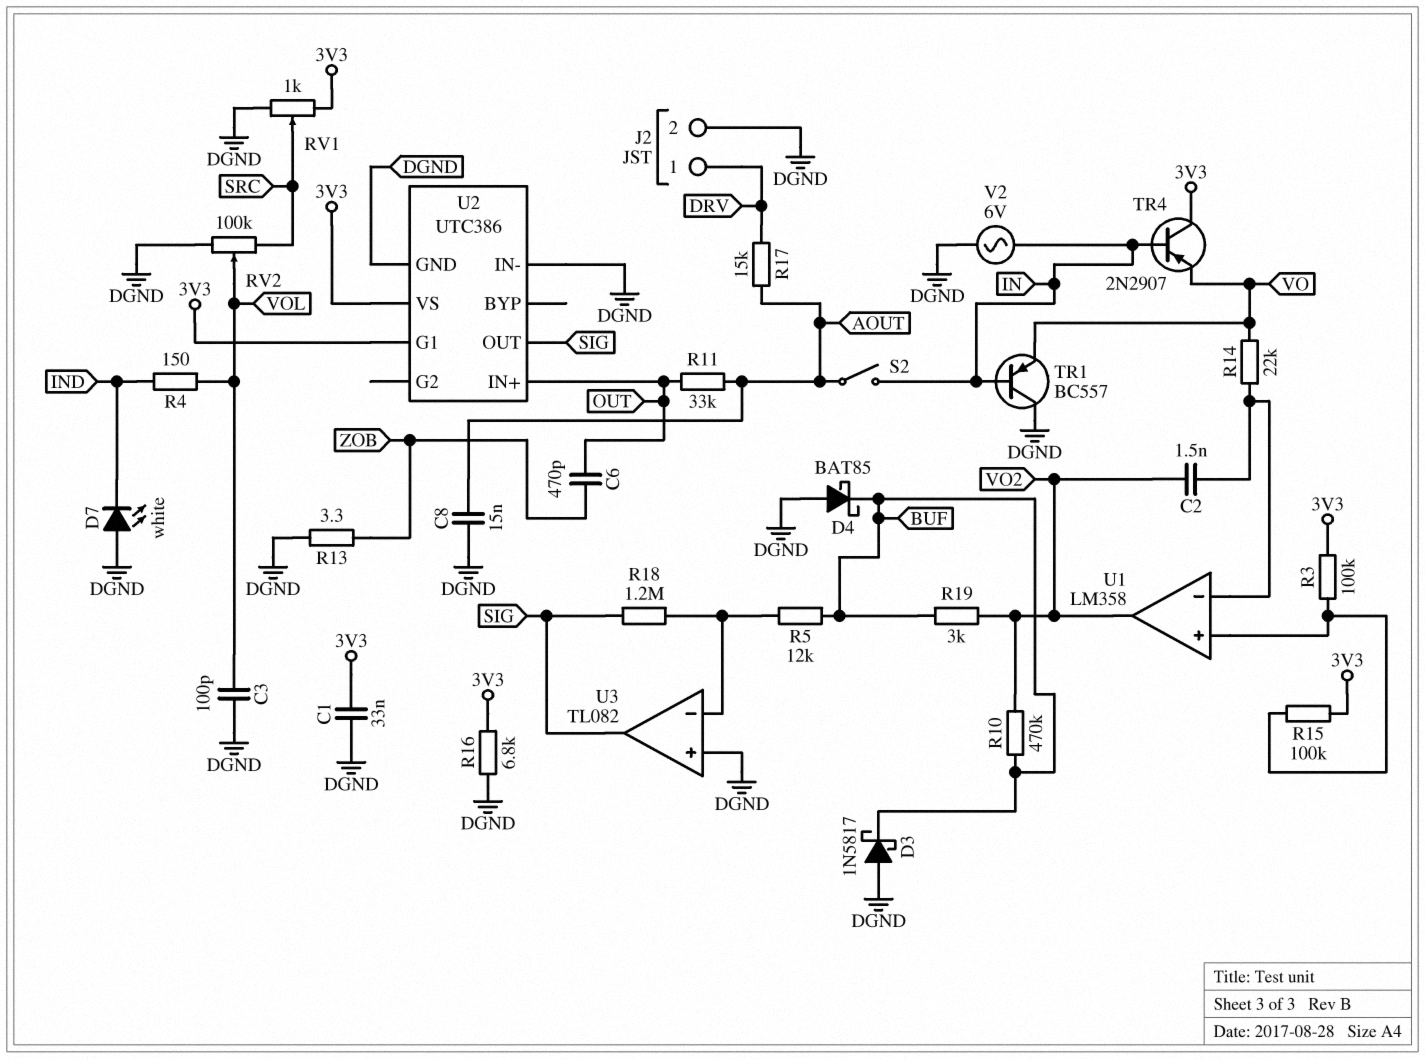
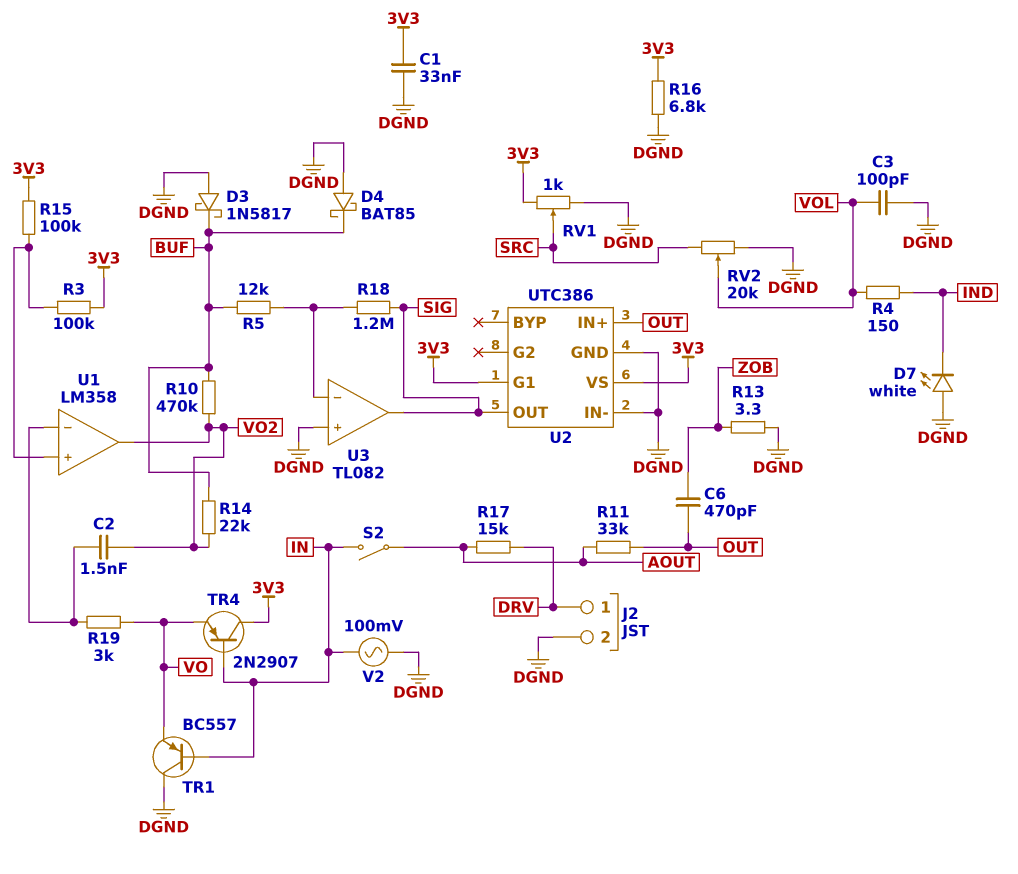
C8: 15nF (AOUT, DGND) -> none
R14: 22k (U1/in-, VO) -> 22k (BUF, VO2)
R19: 3k (BUF, VO2) -> 3k (U1/in-, VO)
RV2: 100k (DGND, SRC, wiper VOL) -> 20k (DGND, SRC, wiper VOL)
V2: AC 6V (DGND, IN) -> AC 100mV (DGND, IN)

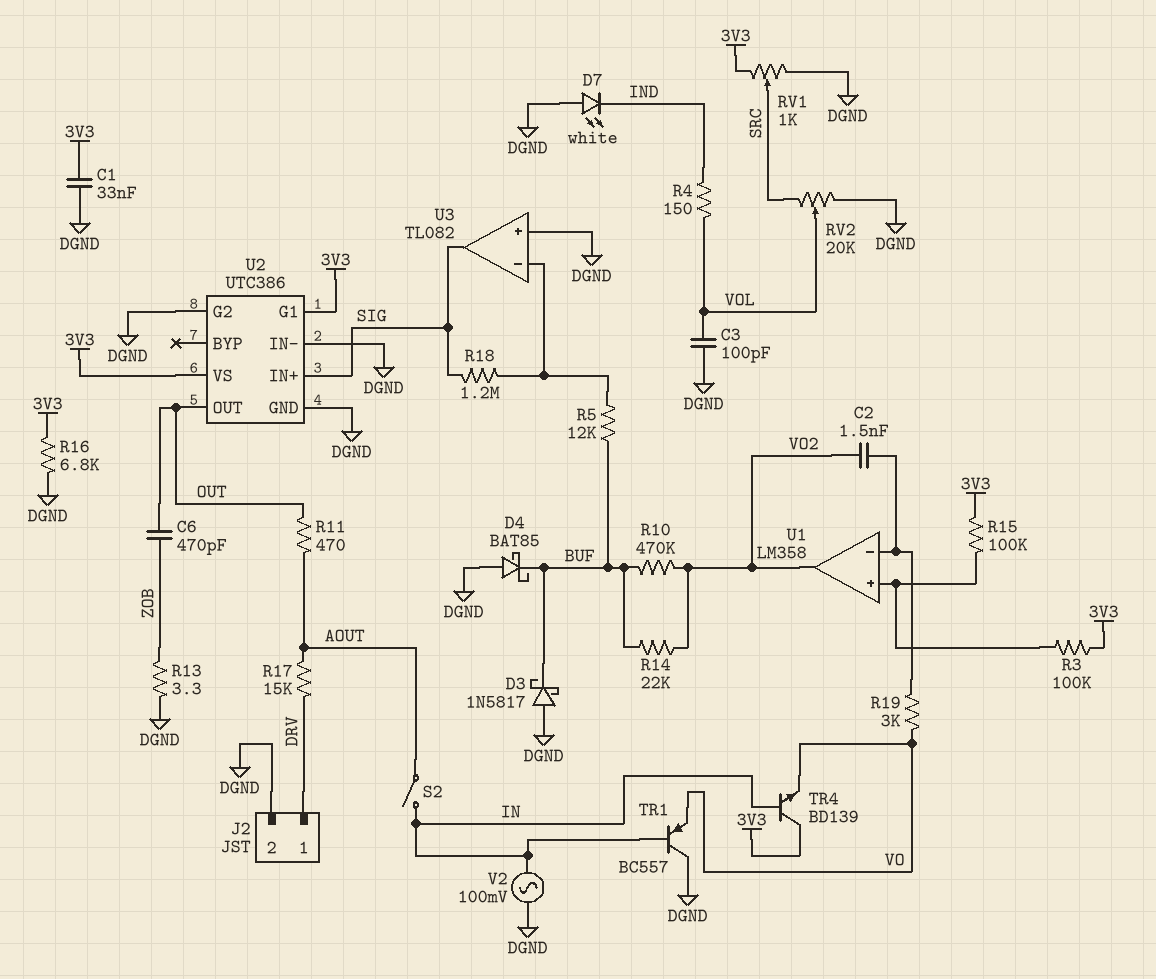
R11: 33k (AOUT, OUT) -> 470 (AOUT, OUT)
TR4: PNP 2N2907 (B IN, C 3V3, E VO) -> NPN BD139 (B IN, C 3V3, E VO)
U2 pin G2: none -> DGND
U2 pin IN+: OUT -> SIG
U2 pin OUT: SIG -> OUT

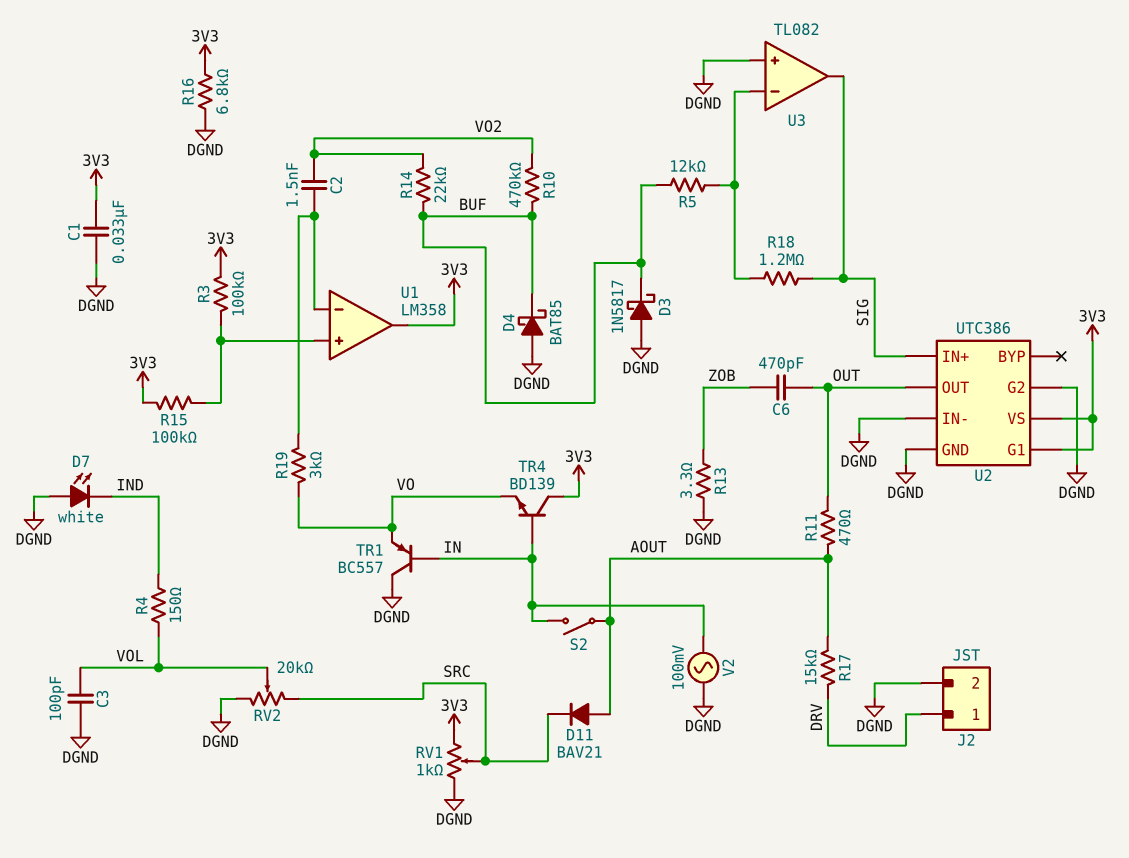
D11: none -> diode BAV21 (A AOUT, K SRC)
U1 pin out: VO2 -> 3V3

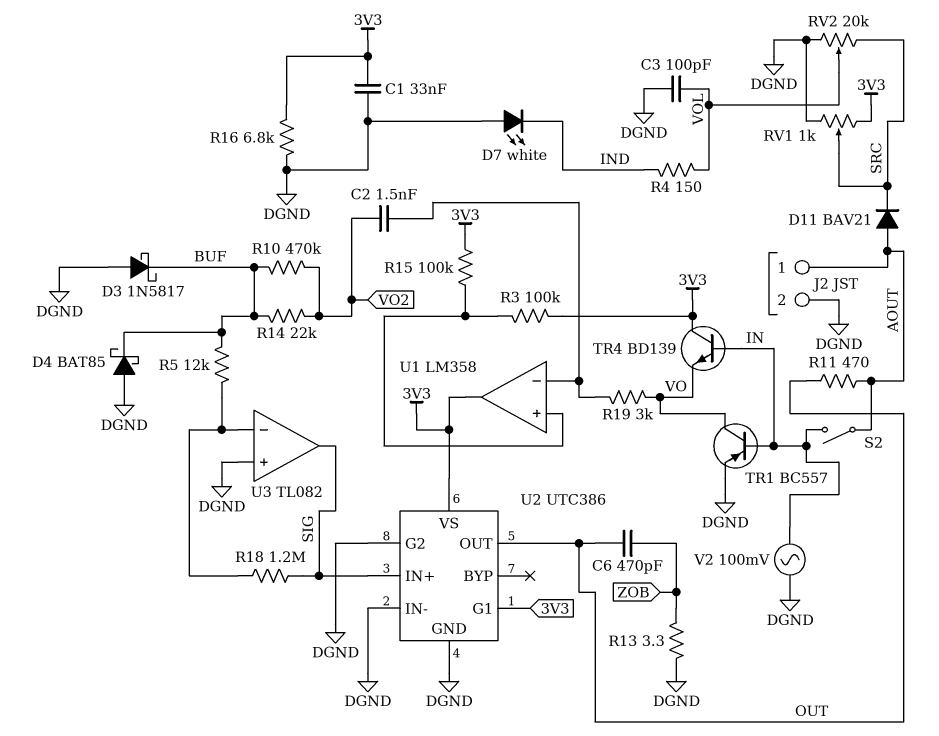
J2 pin 1: DRV -> AOUT
R17: 15k (AOUT, DRV) -> none
TR1: PNP BC557 (B IN, C DGND, E VO) -> PNP BC557 (B IN, C VO, E DGND)

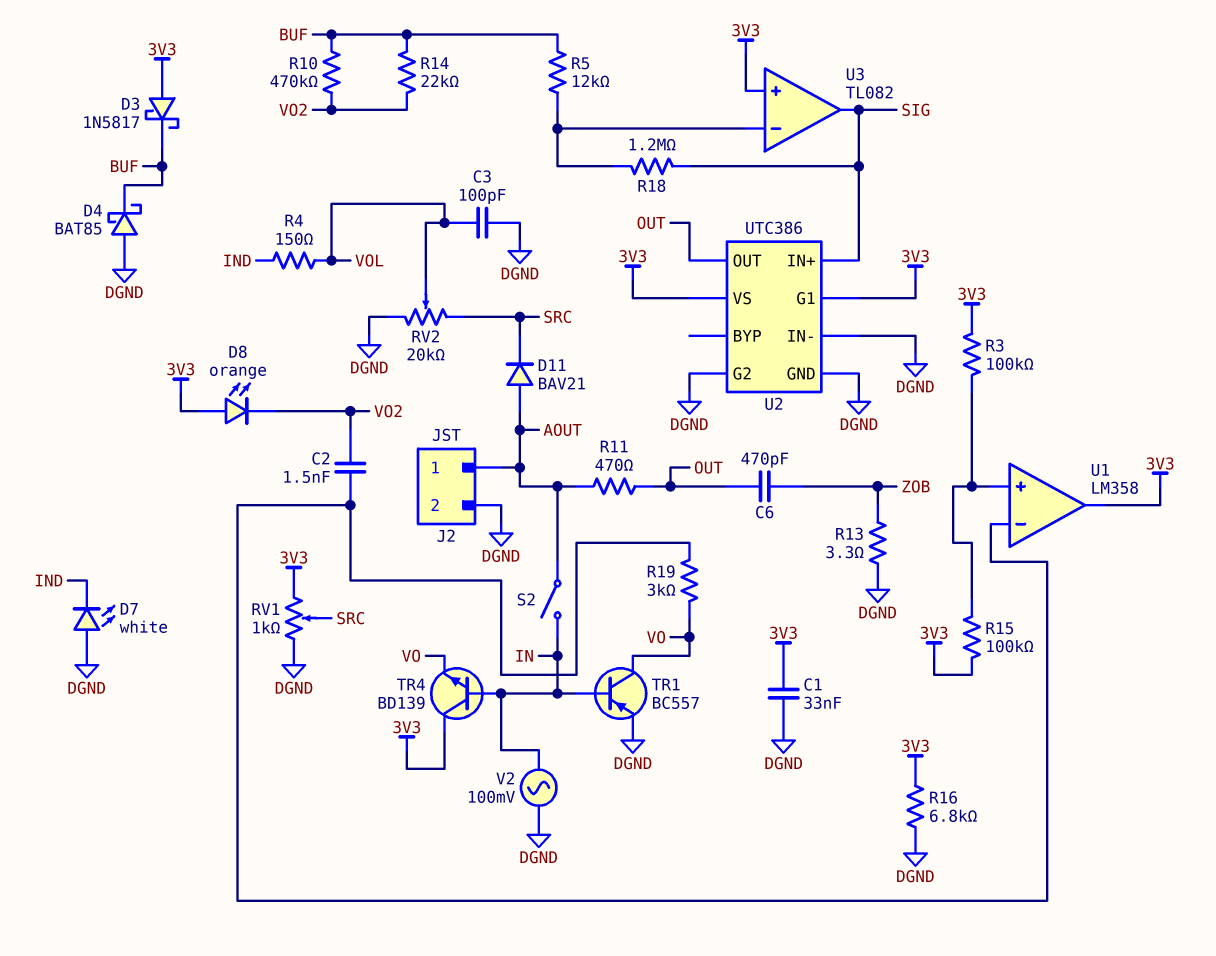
D3: schottky 1N5817 (A DGND, K BUF) -> schottky 1N5817 (A 3V3, K BUF)
D8: none -> LED orange (A 3V3, K VO2)
U3 pin in+: DGND -> 3V3

